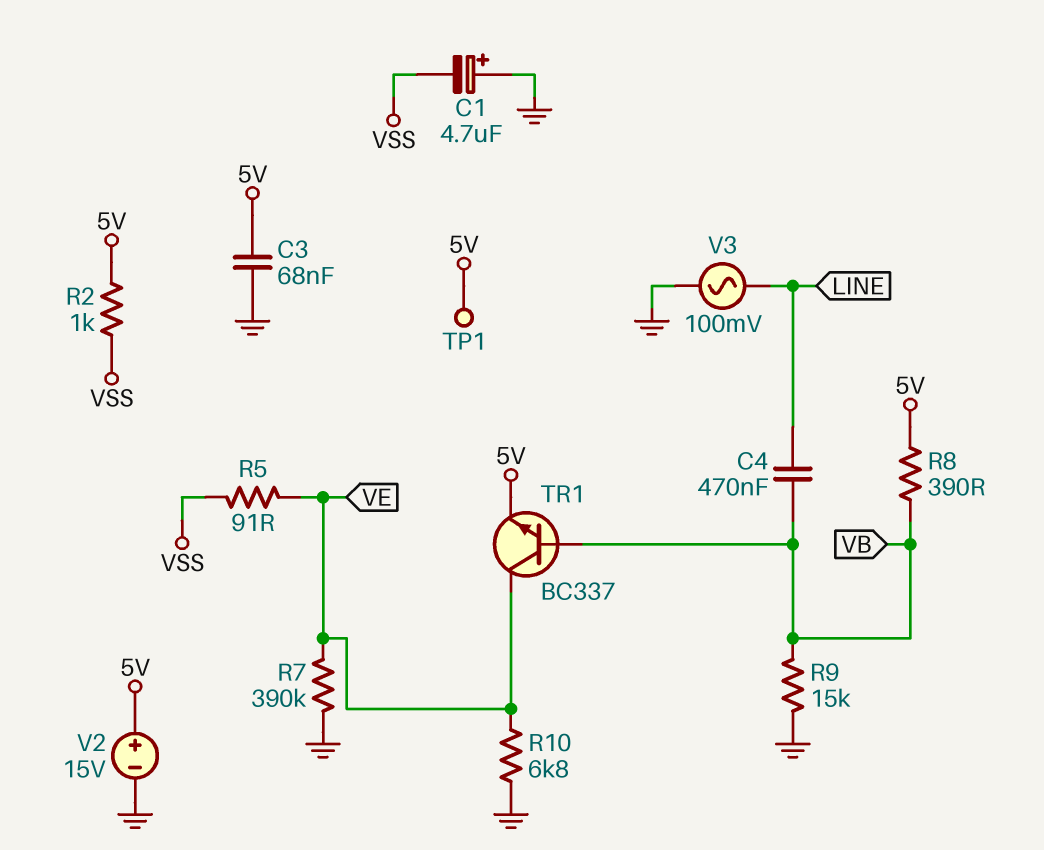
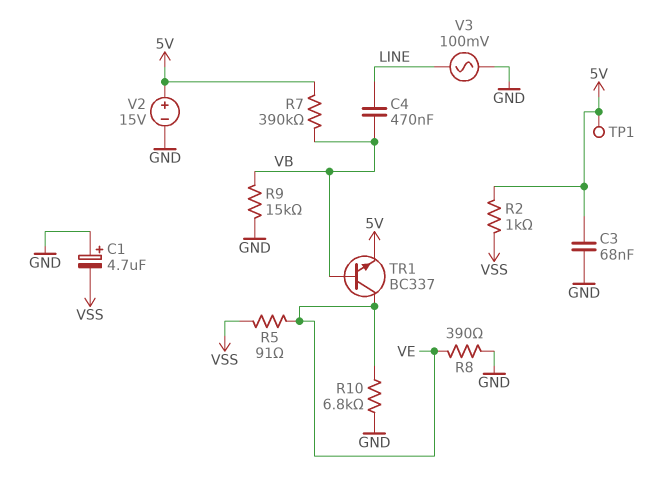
R7: 390k (GND, VE) -> 390k (5V, VB)
R8: 390 (5V, VB) -> 390 (GND, VE)

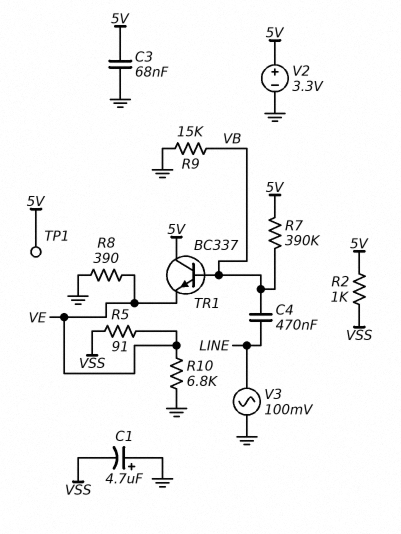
TR1: NPN BC337 (B VB, C VE, E 5V) -> NPN BC337 (B VB, C 5V, E VE)
V2: 15V (plus 5V, minus GND) -> 3.3V (plus 5V, minus GND)

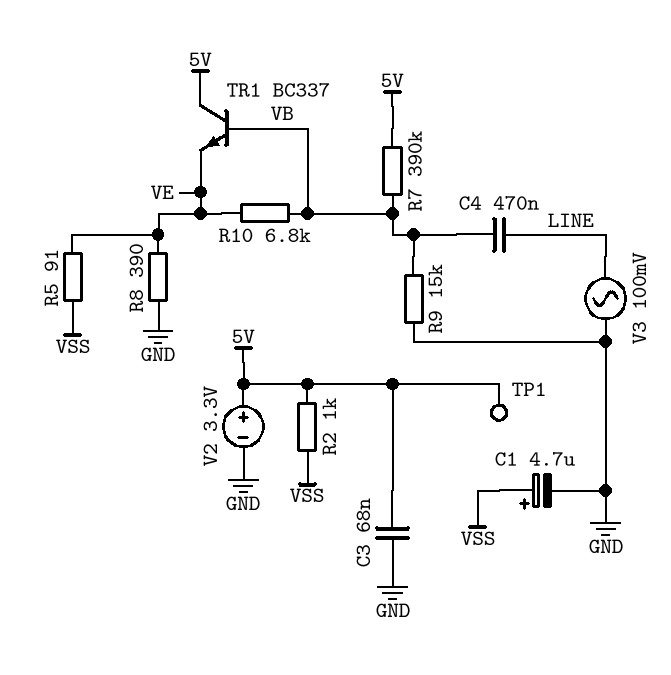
C1: 4.7uF (plus GND, minus VSS) -> 4.7uF (plus VSS, minus GND)
R10: 6.8k (GND, VE) -> 6.8k (VB, VE)

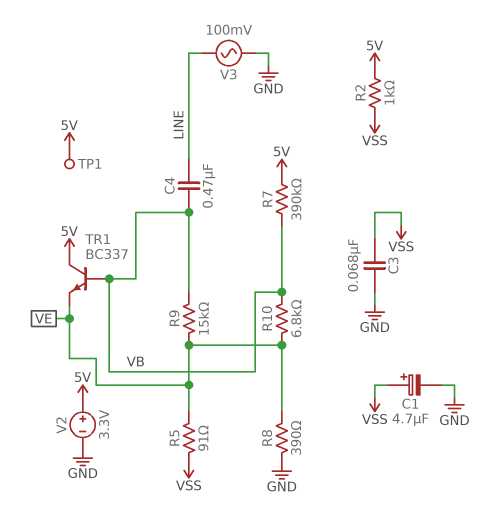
C3: 68nF (5V, GND) -> 68nF (GND, VSS)
R9: 15k (GND, VB) -> 15k (VB, VE)

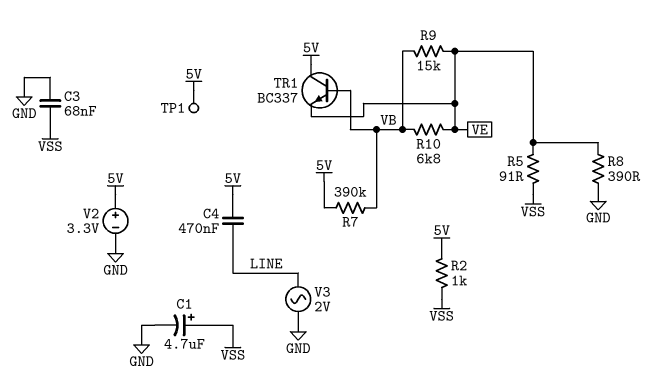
C4: 470nF (LINE, VB) -> 470nF (5V, LINE)
V3: AC 100mV (GND, LINE) -> AC 2V (GND, LINE)

